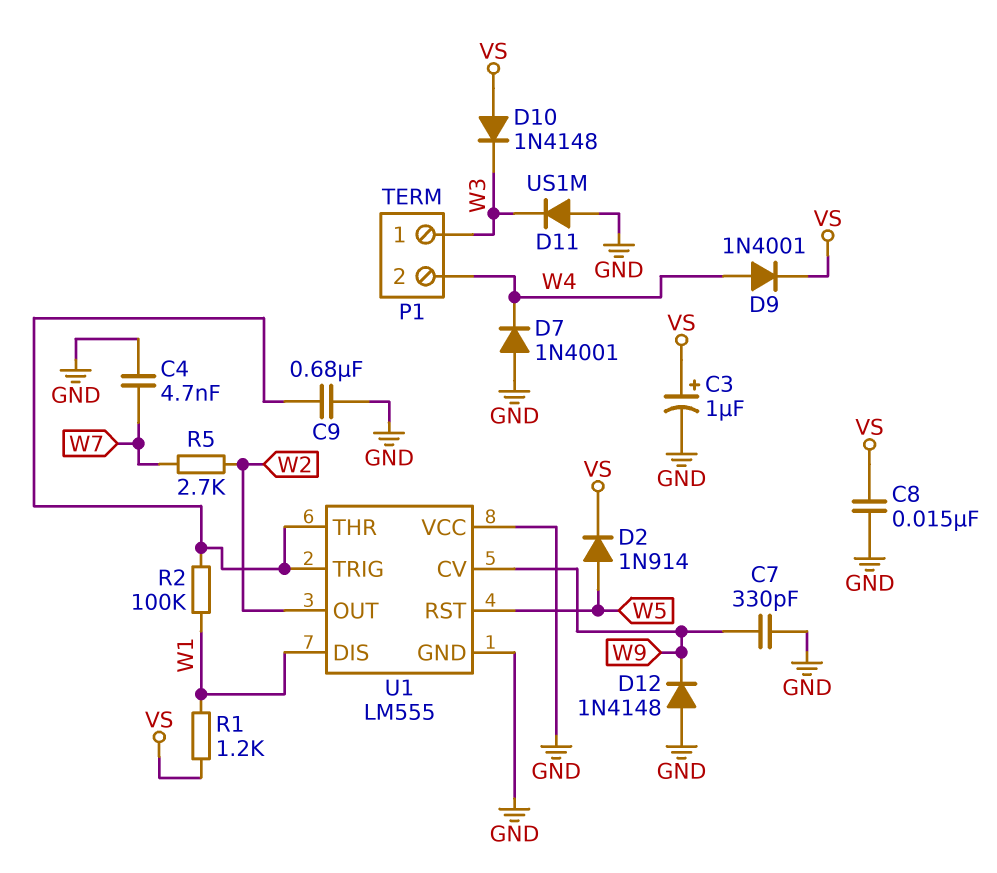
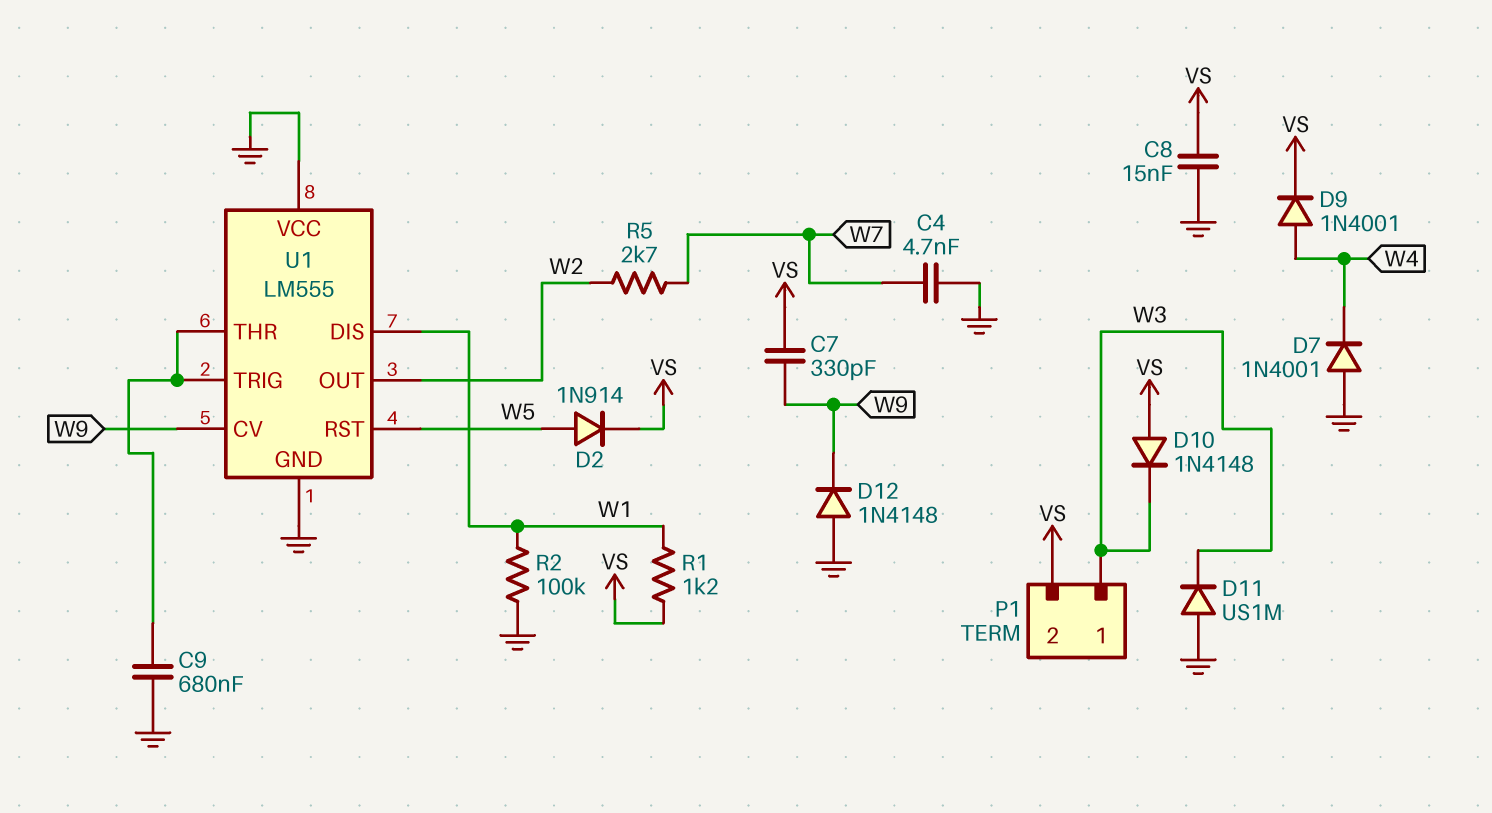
C3: 1uF (plus VS, minus GND) -> none
C7: 330pF (GND, W9) -> 330pF (VS, W9)
P1 pin 2: W4 -> VS
R2: 100k (U1/THR, W1) -> 100k (GND, W1)

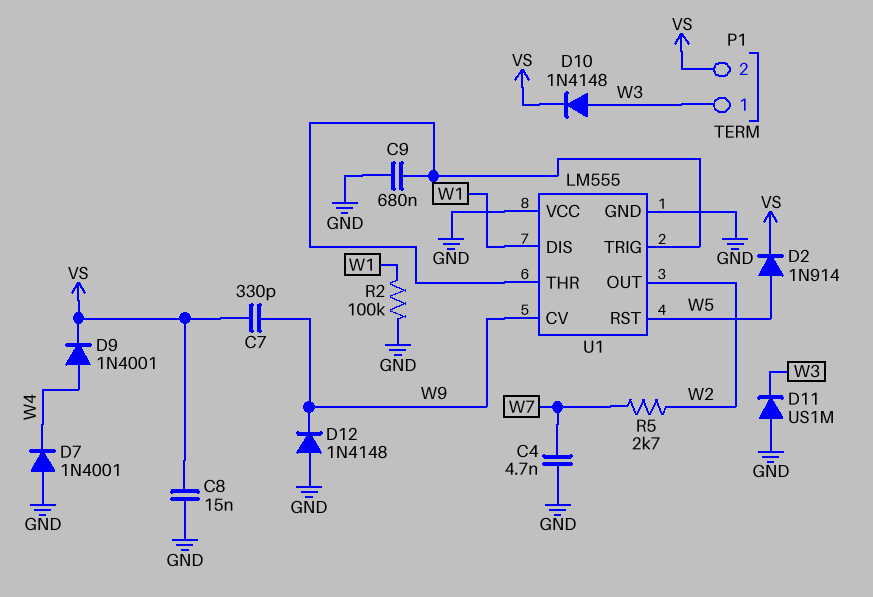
D10: diode 1N4148 (A VS, K W3) -> diode 1N4148 (A W3, K VS)
R1: 1.2k (VS, W1) -> none

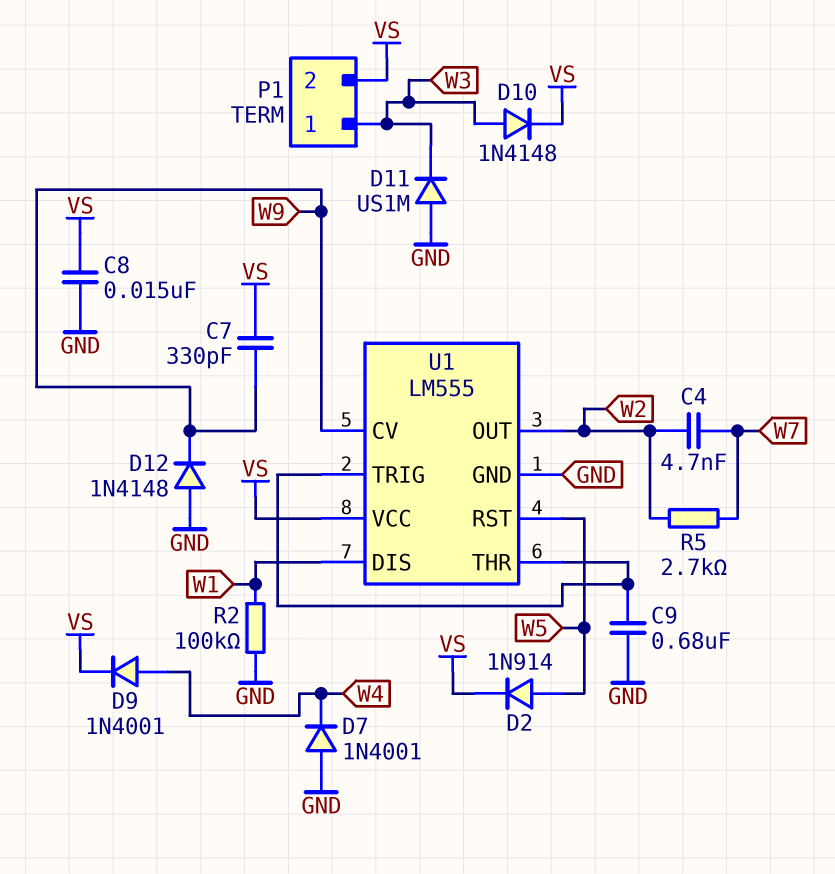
C4: 4.7nF (GND, W7) -> 4.7nF (W2, W7)
U1 pin VCC: GND -> VS

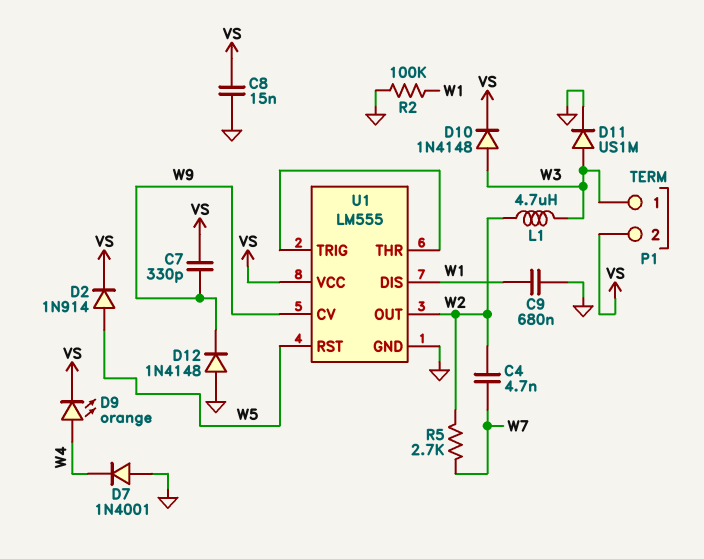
C9: 680nF (GND, U1/THR) -> 680nF (GND, W1)
D9: diode 1N4001 (A W4, K VS) -> LED orange (A W4, K VS)
D11: diode US1M (A GND, K W3) -> diode US1M (A W3, K GND)
L1: none -> 4.7uH (W2, W3)

